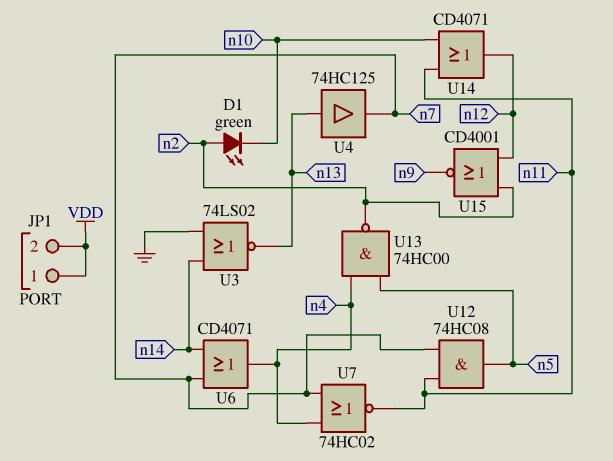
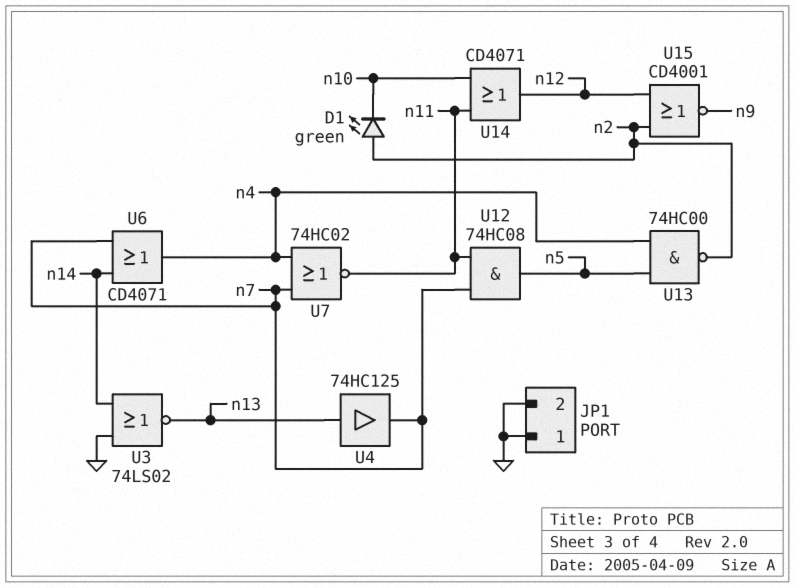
JP1 pin 1: VDD -> GND
JP1 pin 2: VDD -> GND

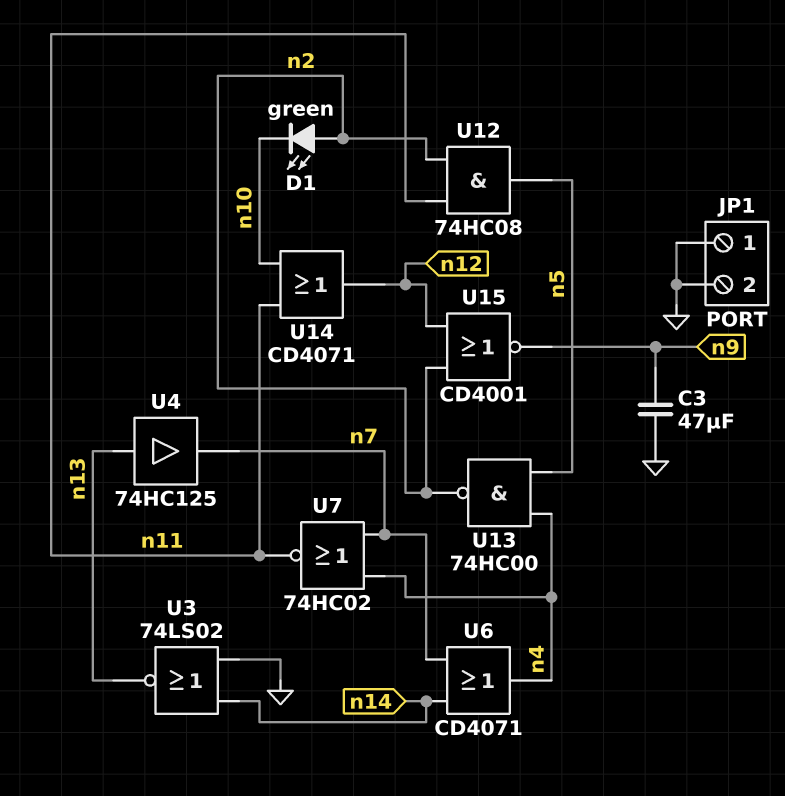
C3: none -> 47uF (GND, n9)
U12: AND 74HC08 (in n7, in n11, out n5) -> AND 74HC08 (in n2, in n11, out n5)

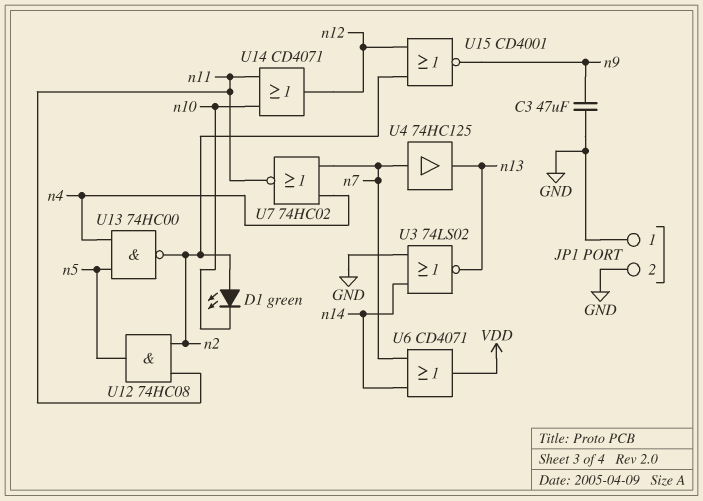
U4: buffer 74HC125 (in n13, out n7) -> buffer 74HC125 (in n7, out n13)
U6: OR CD4071 (in n7, in n14, out n4) -> OR CD4071 (in n7, in n14, out VDD)

